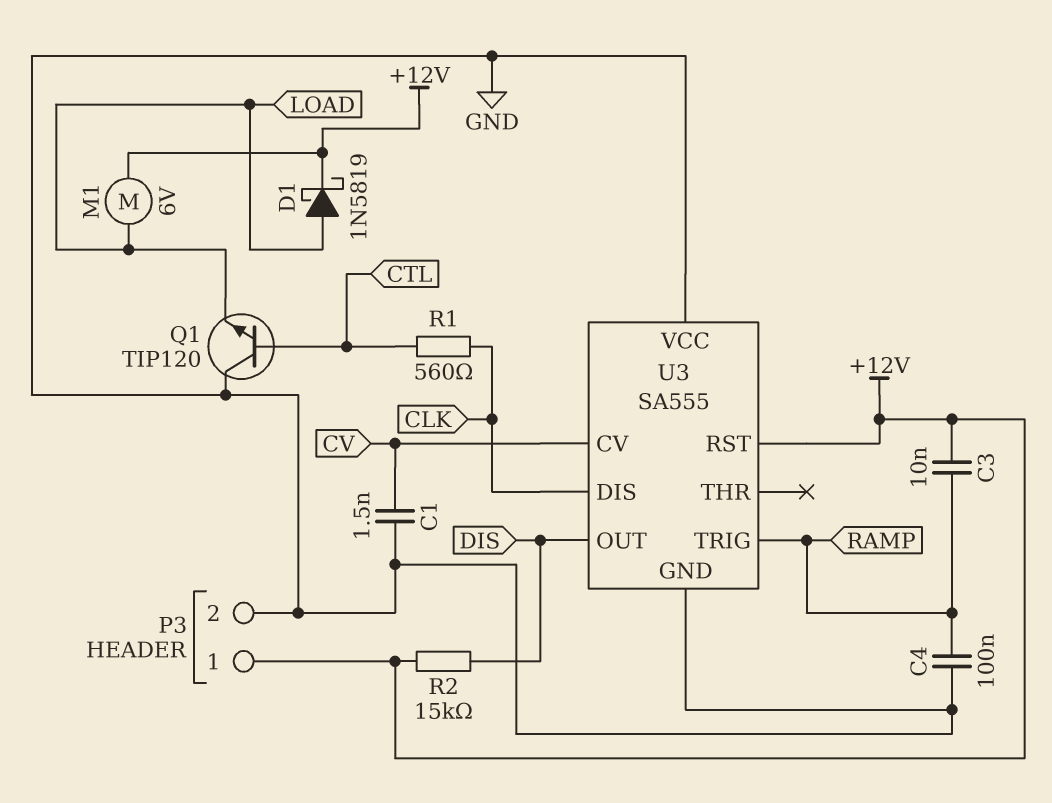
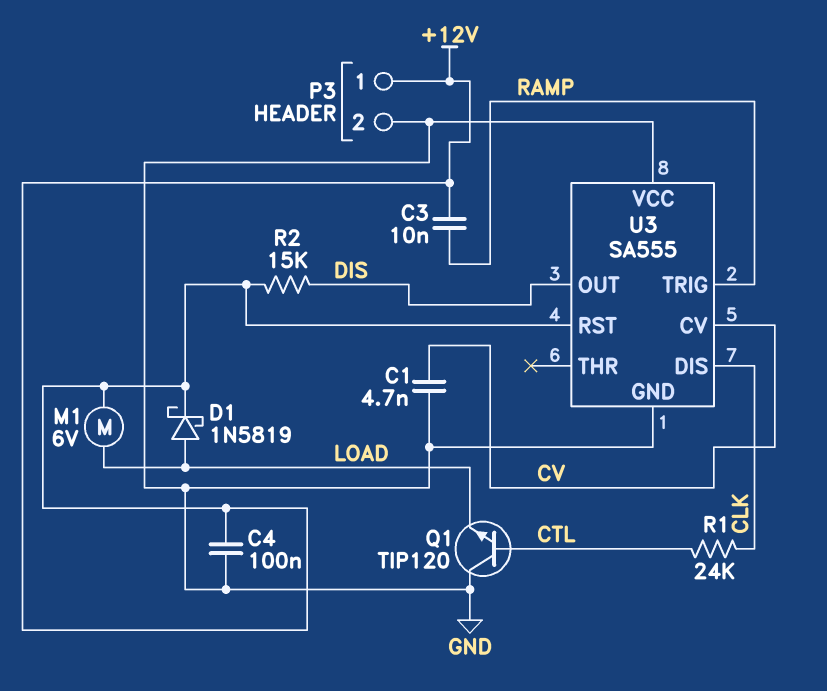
C1: 1.5nF (CV, GND) -> 4.7nF (CV, GND)
C4: 100nF (GND, RAMP) -> 100nF (+12V, GND)
R1: 560 (CLK, CTL) -> 24k (CLK, CTL)

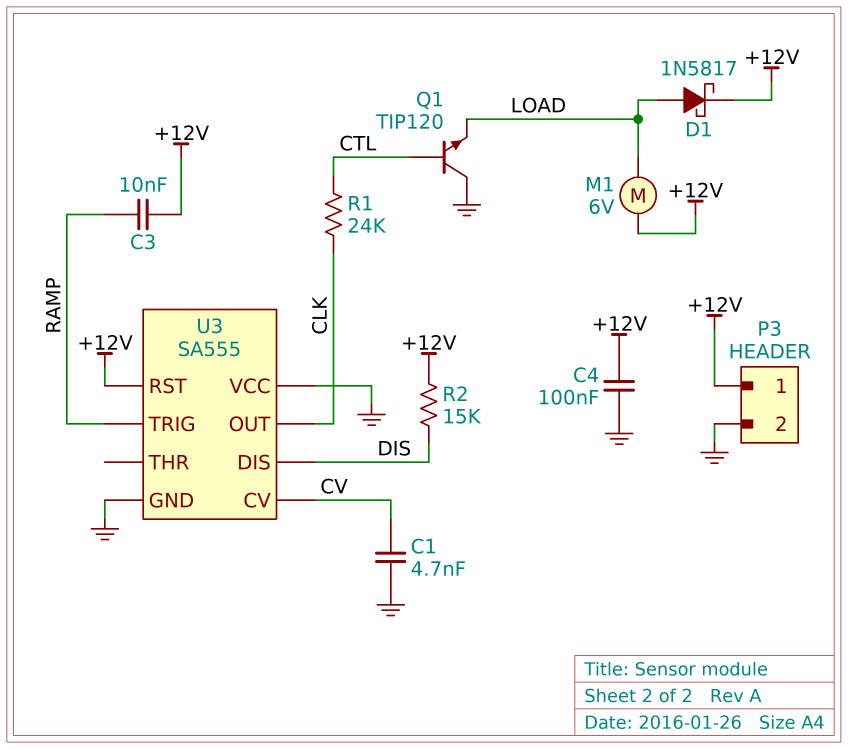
D1: schottky 1N5819 (A LOAD, K +12V) -> schottky 1N5817 (A LOAD, K +12V)
U3 pin DIS: CLK -> DIS
U3 pin OUT: DIS -> CLK

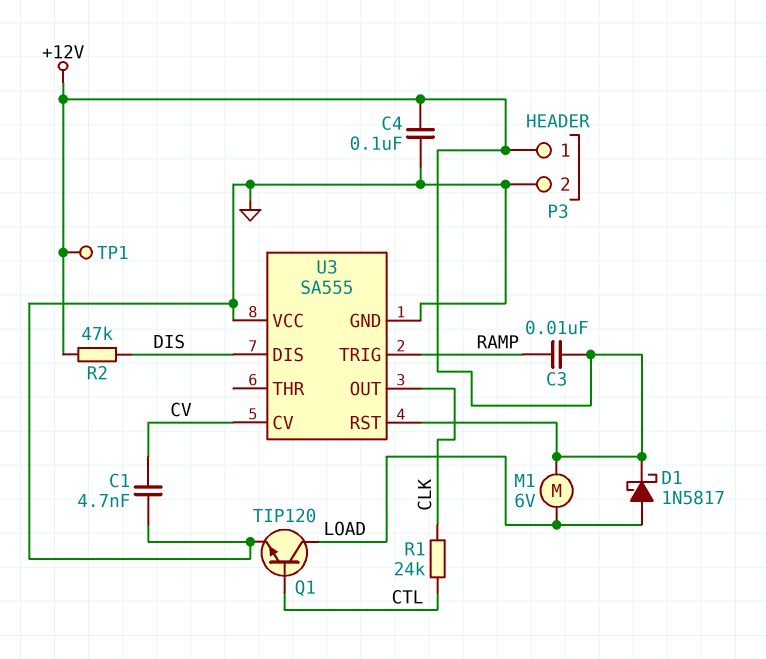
Q1: NPN TIP120 (B CTL, C GND, E LOAD) -> NPN TIP120 (B CTL, C LOAD, E GND)
R2: 15k (+12V, DIS) -> 47k (+12V, DIS)
TP1: none -> test point (+12V)

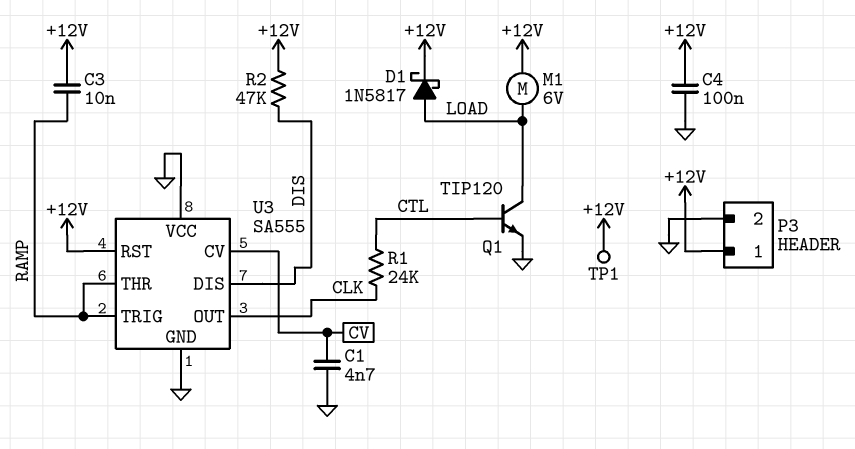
U3 pin THR: none -> RAMP

